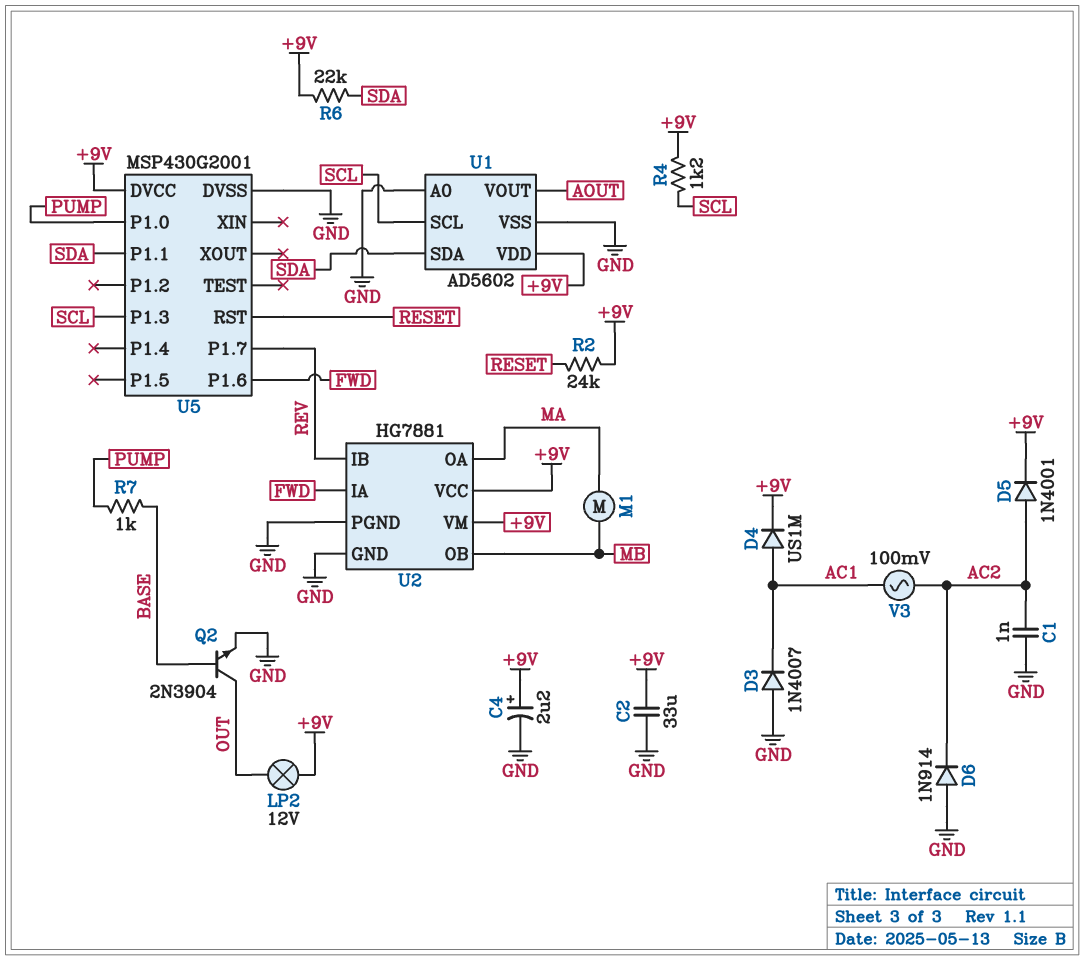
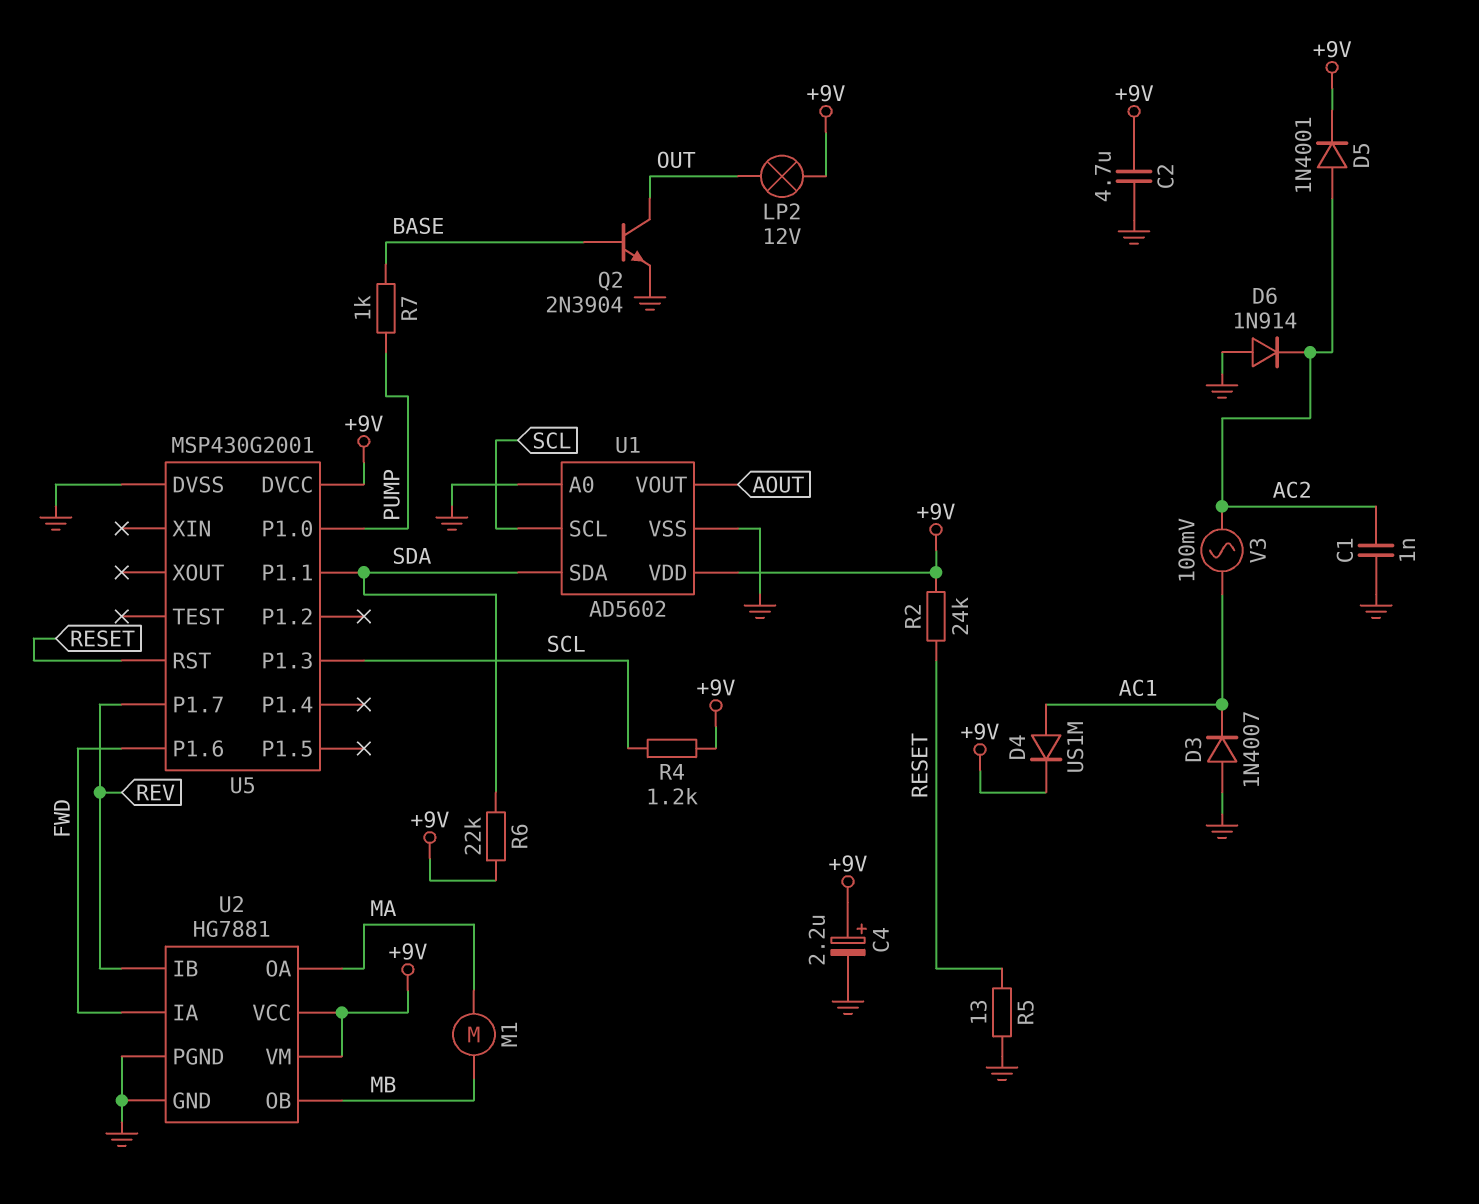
C2: 33uF (+9V, GND) -> 4.7uF (+9V, GND)
R5: none -> 13 (GND, RESET)

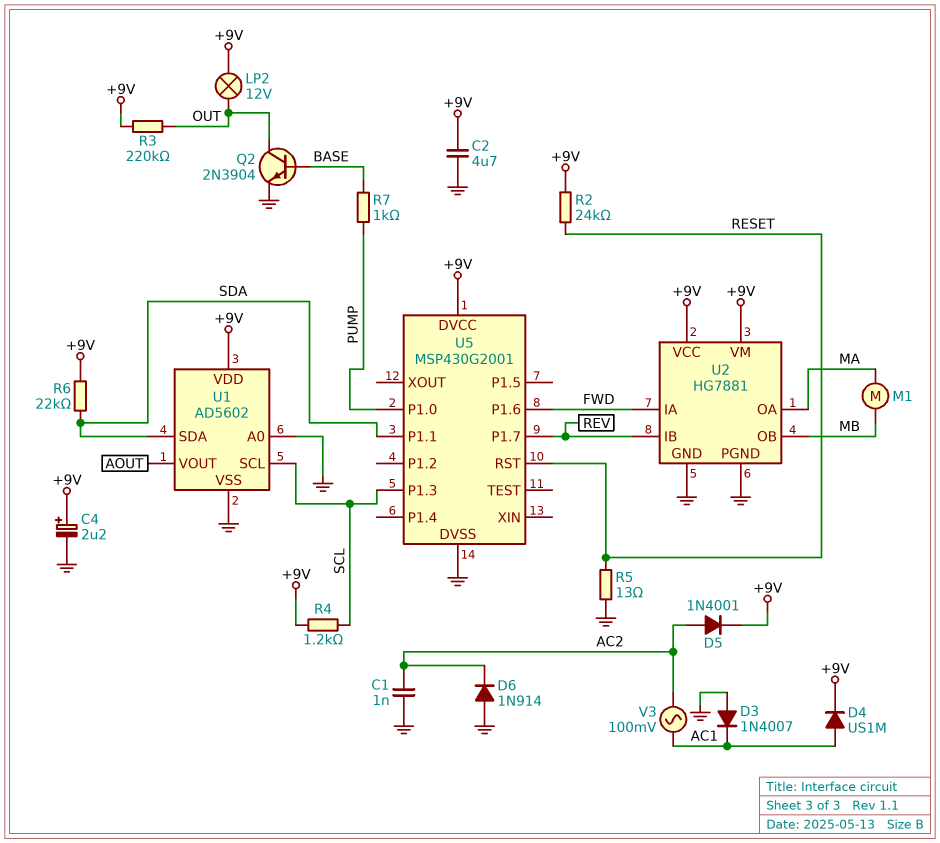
R3: none -> 220k (+9V, OUT)

